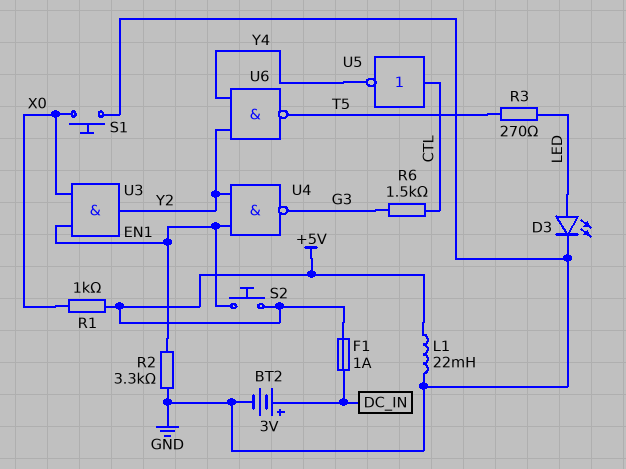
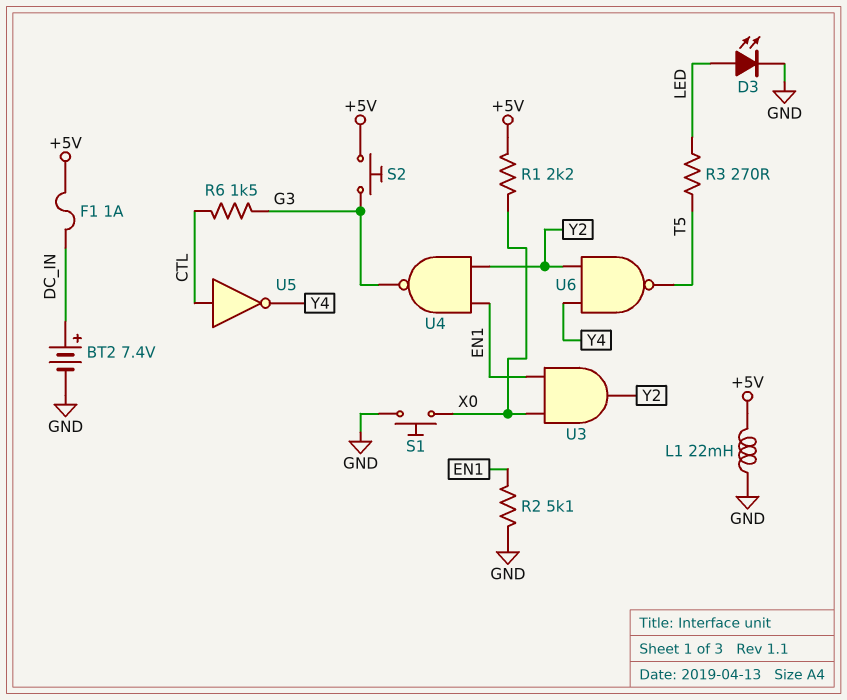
BT2: 3V (plus DC_IN, minus GND) -> 7.4V (plus DC_IN, minus GND)
R1: 1k (+5V, X0) -> 2.2k (+5V, X0)
R2: 3.3k (EN1, GND) -> 5.1k (EN1, GND)
S2: button (+5V, EN1) -> button (+5V, G3)

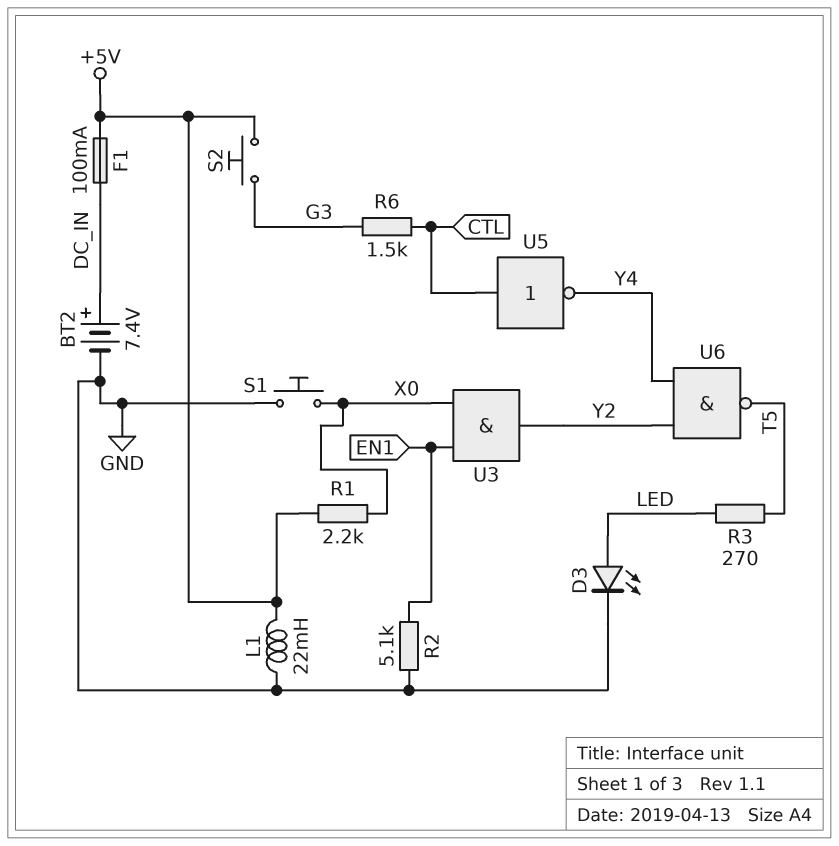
F1: 1A (+5V, DC_IN) -> 100mA (+5V, DC_IN)
U4: NAND (in EN1, in Y2, out G3) -> none

